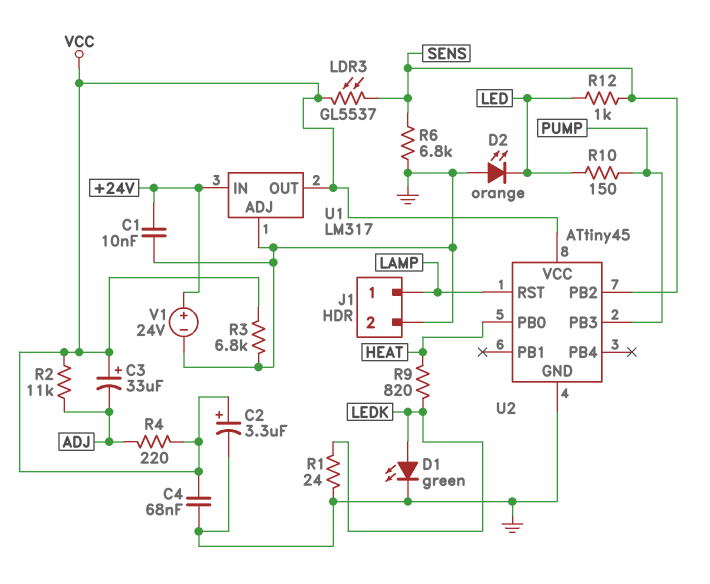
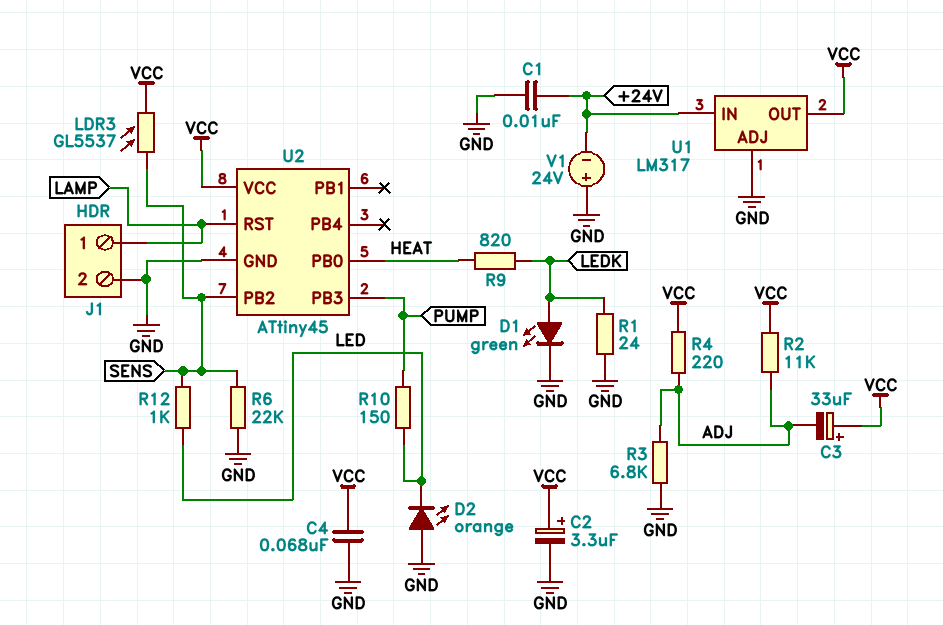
R3: 6.8k (GND, VCC) -> 6.8k (ADJ, GND)
R6: 6.8k (GND, SENS) -> 22k (GND, SENS)
V1: 24V (plus +24V, minus GND) -> 24V (plus GND, minus +24V)

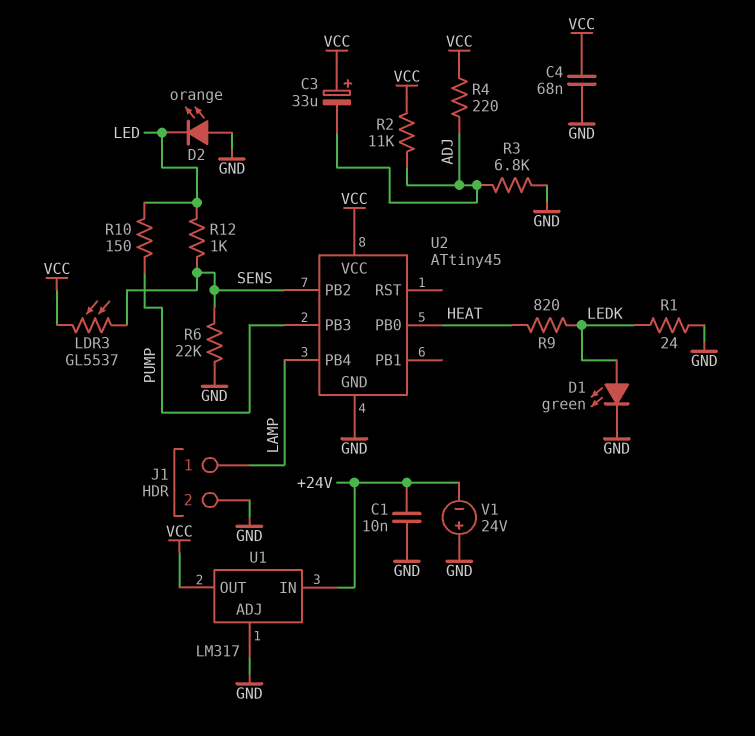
C2: 3.3uF (plus VCC, minus GND) -> none
U2 pin PB4: none -> LAMP
U2 pin RST: LAMP -> none

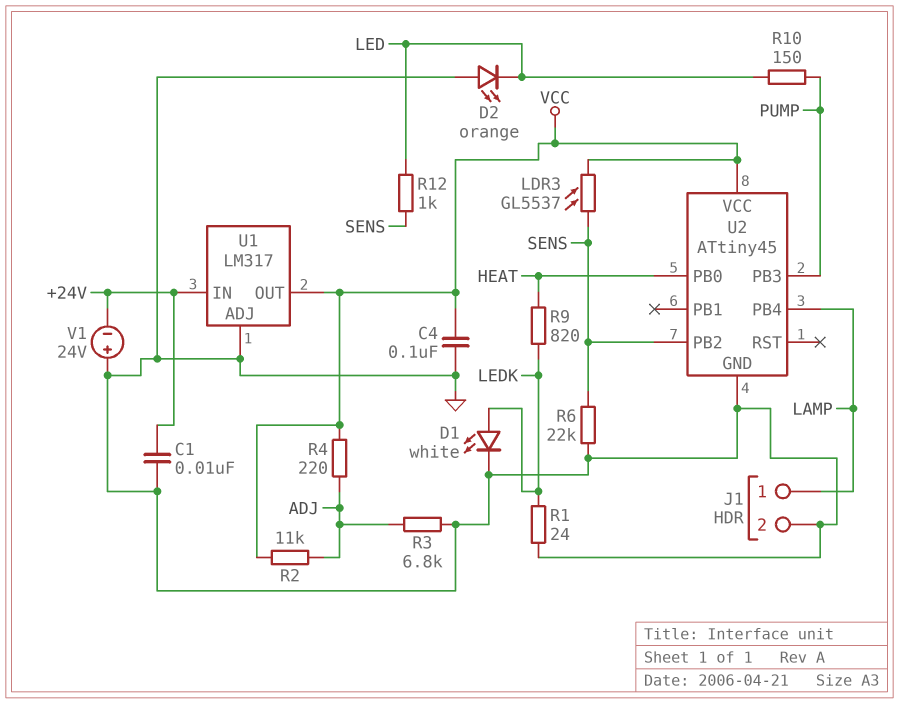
C3: 33uF (plus VCC, minus ADJ) -> none
C4: 68nF (GND, VCC) -> 100nF (GND, VCC)
D1: LED green (A LEDK, K GND) -> LED white (A LEDK, K GND)

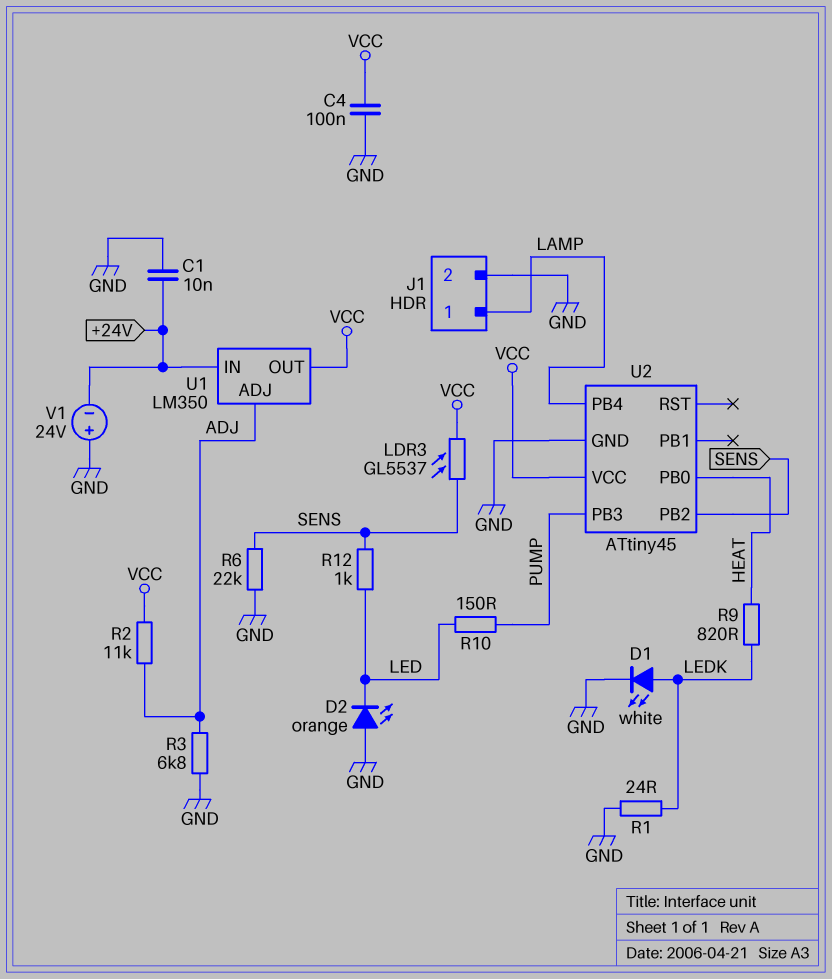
R4: 220 (ADJ, VCC) -> none
U1: LM317 -> LM350
U1 pin ADJ: GND -> ADJ

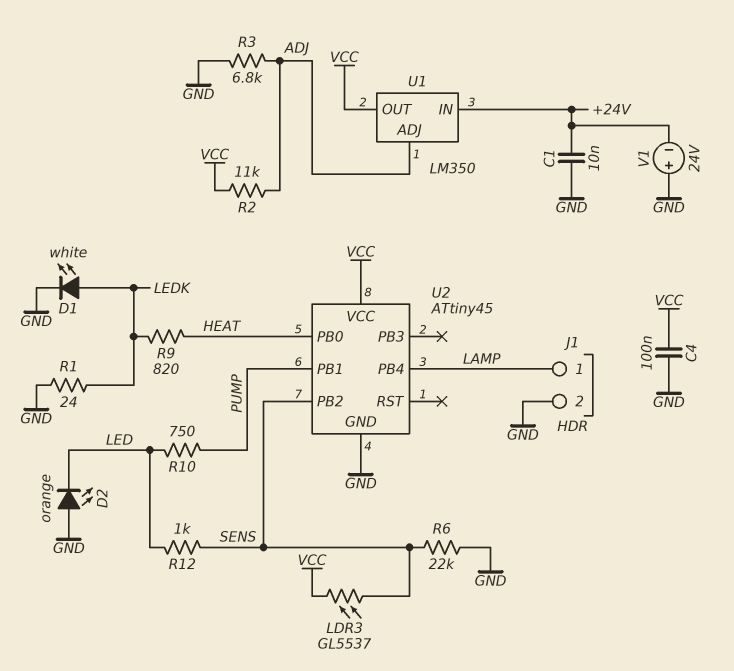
R10: 150 (LED, PUMP) -> 750 (LED, PUMP)
U2 pin PB1: none -> PUMP
U2 pin PB3: PUMP -> none

